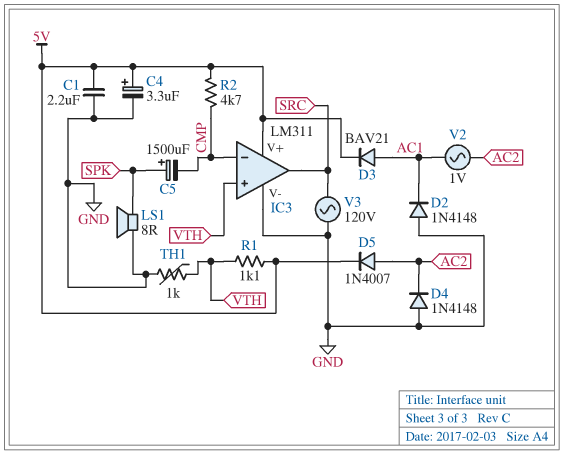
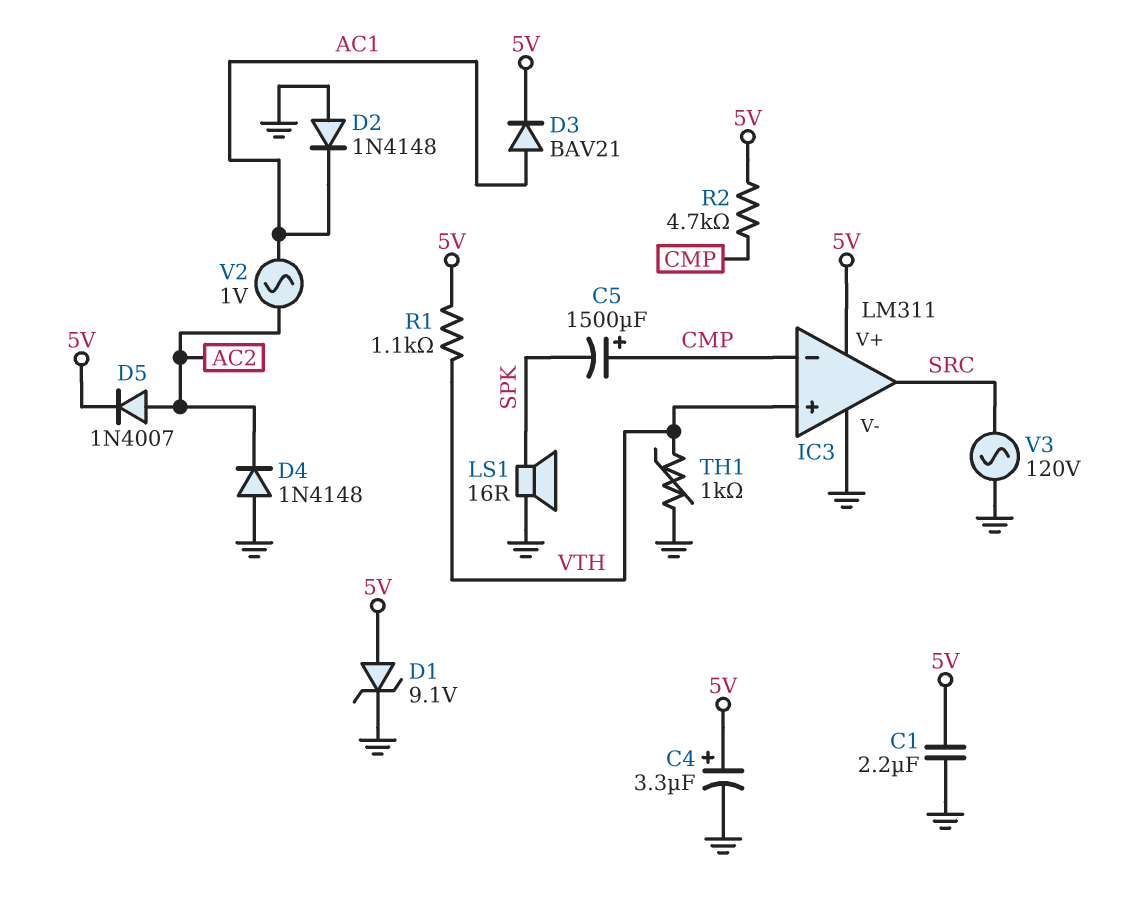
C5: 1500uF (plus SPK, minus CMP) -> 1500uF (plus CMP, minus SPK)
D1: none -> zener 9.1V (A 5V, K GND)
LS1: speaker 8R (GND, SPK) -> speaker 16R (GND, SPK)

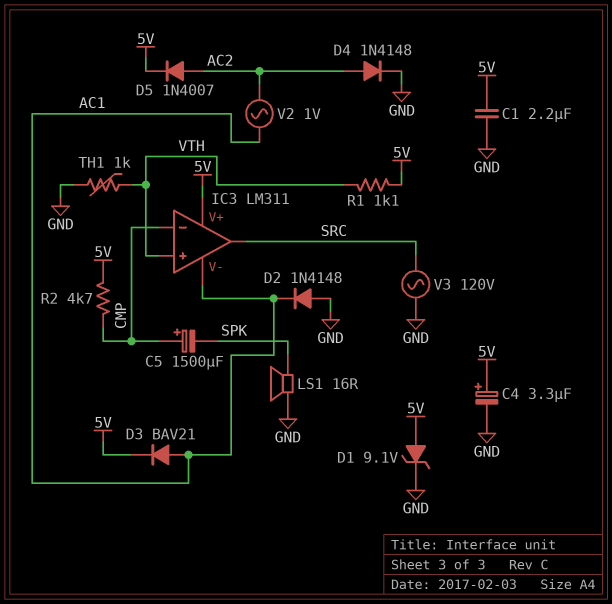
D4: diode 1N4148 (A GND, K AC2) -> diode 1N4148 (A AC2, K GND)
IC3 pin V-: GND -> AC1

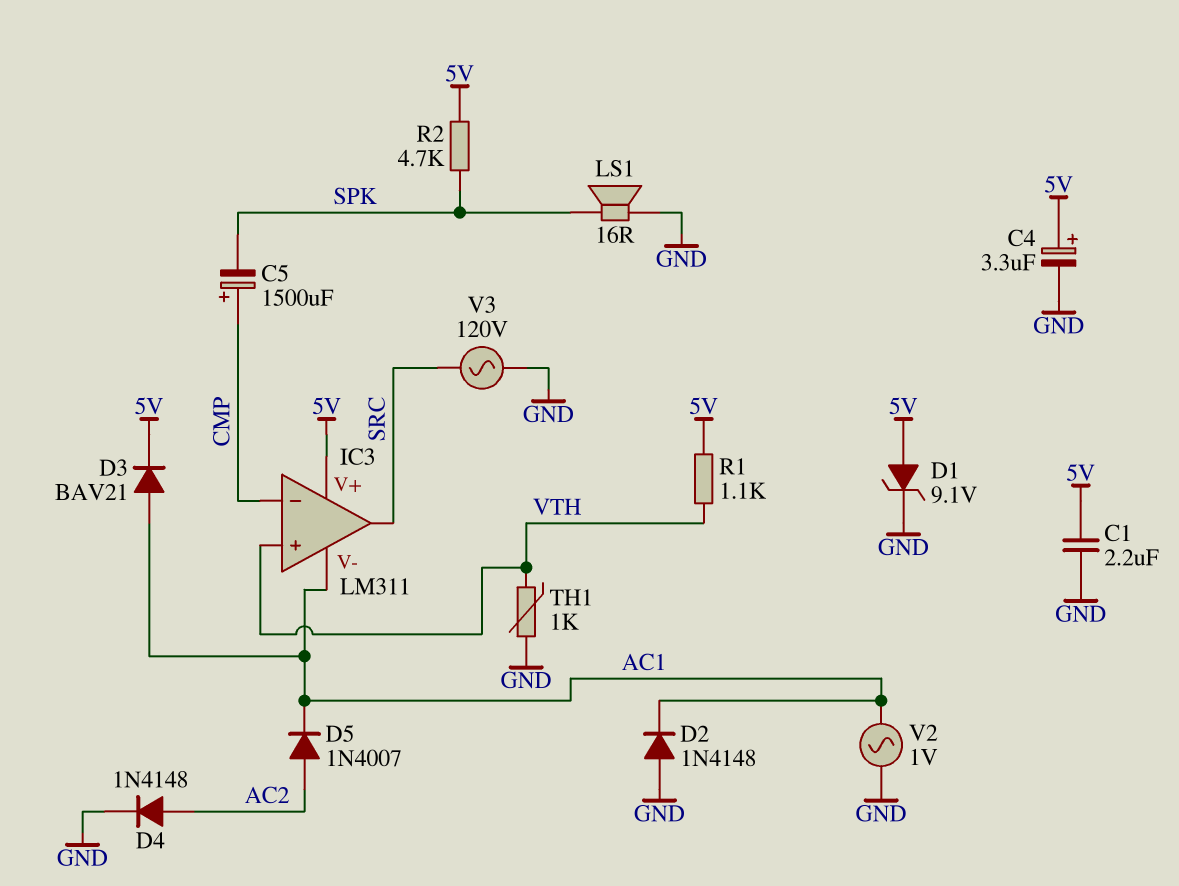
D5: diode 1N4007 (A AC2, K 5V) -> diode 1N4007 (A AC2, K AC1)
R2: 4.7k (5V, CMP) -> 4.7k (5V, SPK)
V2: AC 1V (AC1, AC2) -> AC 1V (AC1, GND)

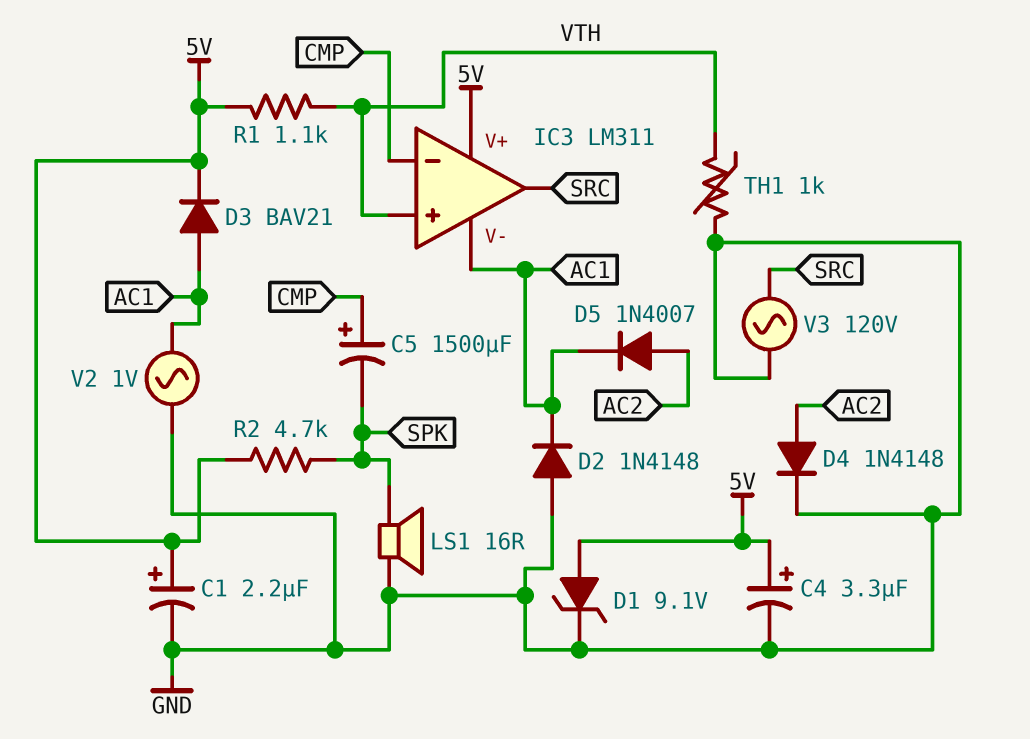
C1: 2.2uF (5V, GND) -> 2.2uF (plus 5V, minus GND)

